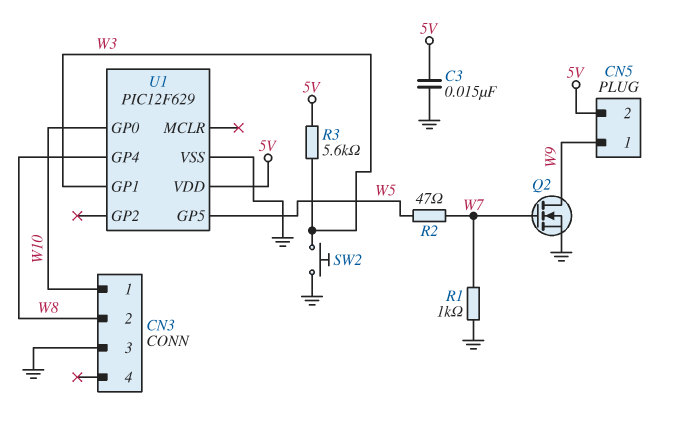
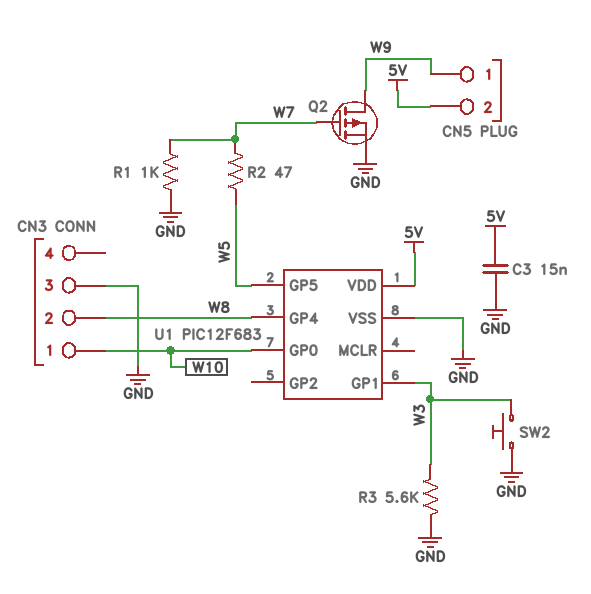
Q2: NMOS (G W7, D W9, S GND) -> PMOS (G W7, D W9, S GND)
R3: 5.6k (5V, W3) -> 5.6k (GND, W3)
U1: PIC12F629 -> PIC12F683

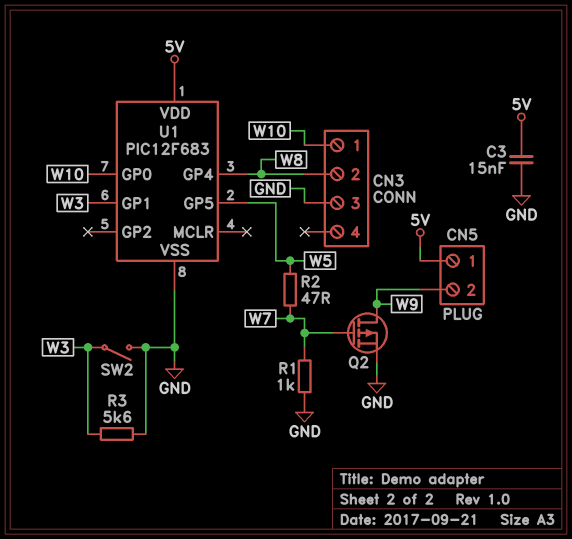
CN5 pin 1: W9 -> 5V
CN5 pin 2: 5V -> W9
SW2: button (GND, W3) -> switch (GND, W3)

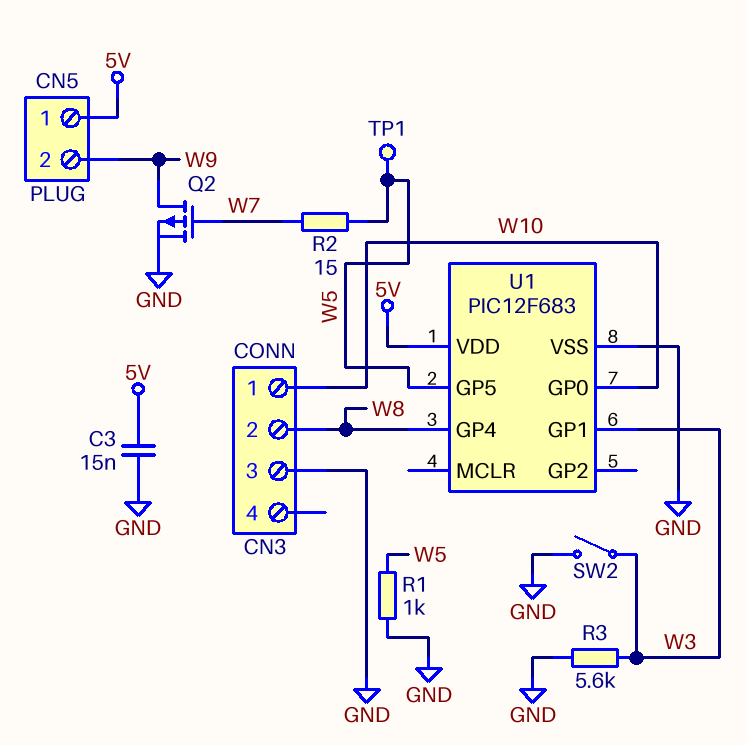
R1: 1k (GND, W7) -> 1k (GND, W5)
R2: 47 (W5, W7) -> 15 (W5, W7)
TP1: none -> test point (W5)

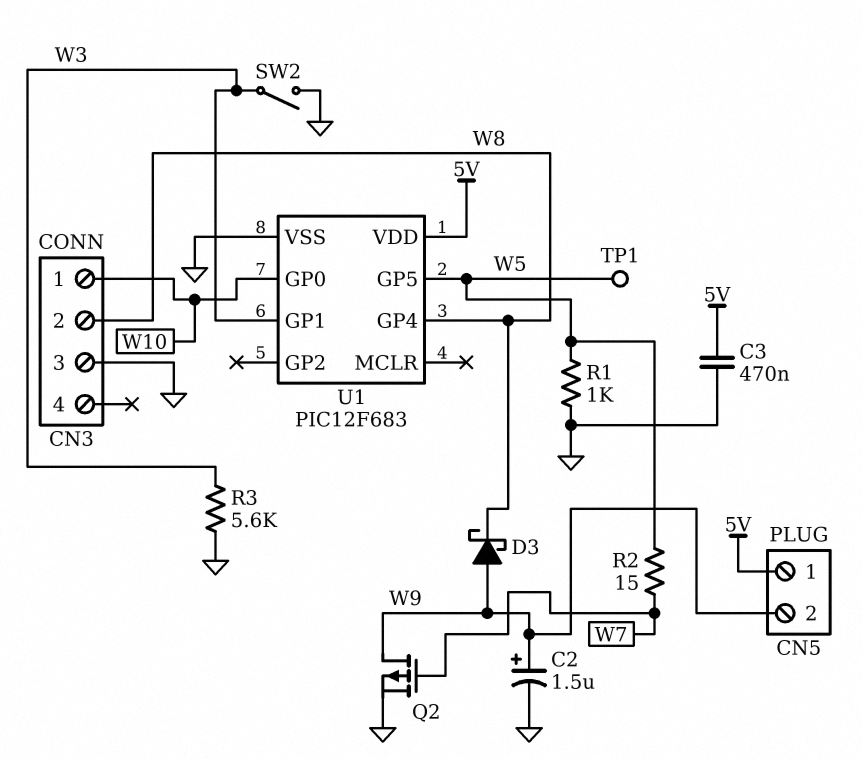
C2: none -> 1.5uF (plus W9, minus GND)
C3: 15nF (5V, GND) -> 470nF (5V, GND)
D3: none -> schottky (A W9, K W8)

